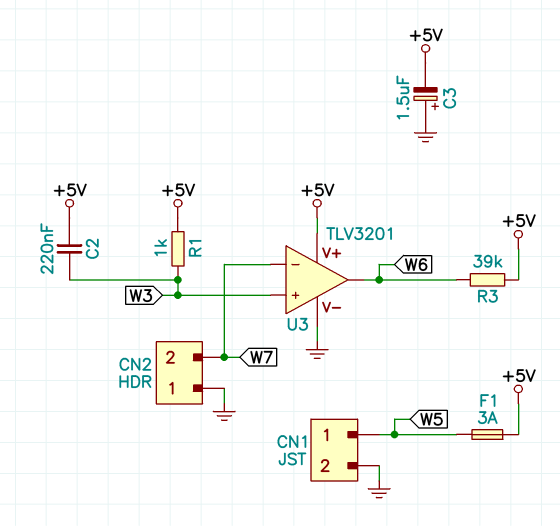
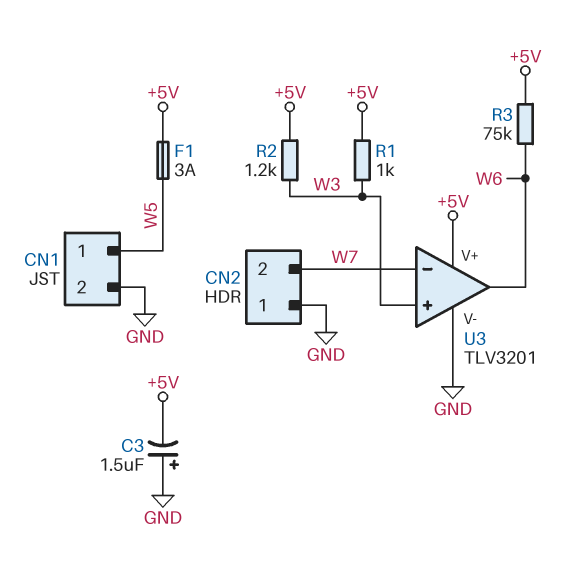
C2: 220nF (+5V, W3) -> none
R2: none -> 1.2k (+5V, W3)
R3: 39k (+5V, W6) -> 75k (+5V, W6)

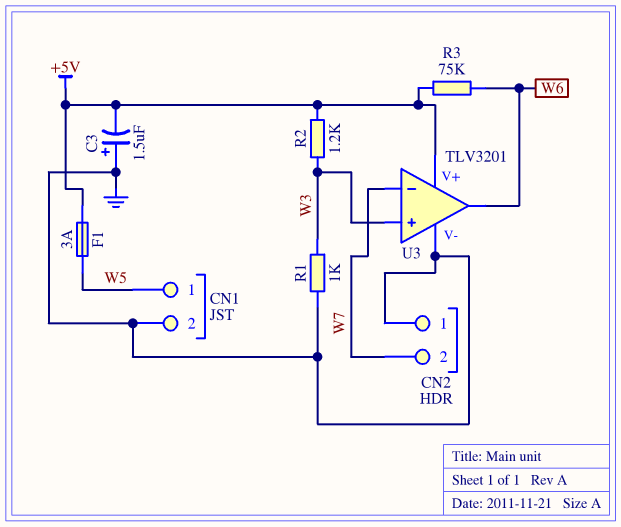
R1: 1k (+5V, W3) -> 1k (GND, W3)

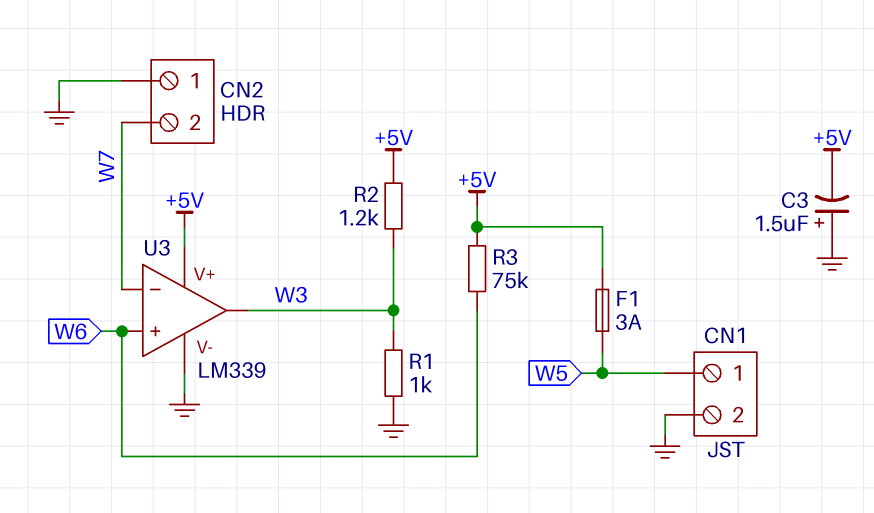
U3: TLV3201 -> LM339
U3 pin in+: W3 -> W6
U3 pin out: W6 -> W3

